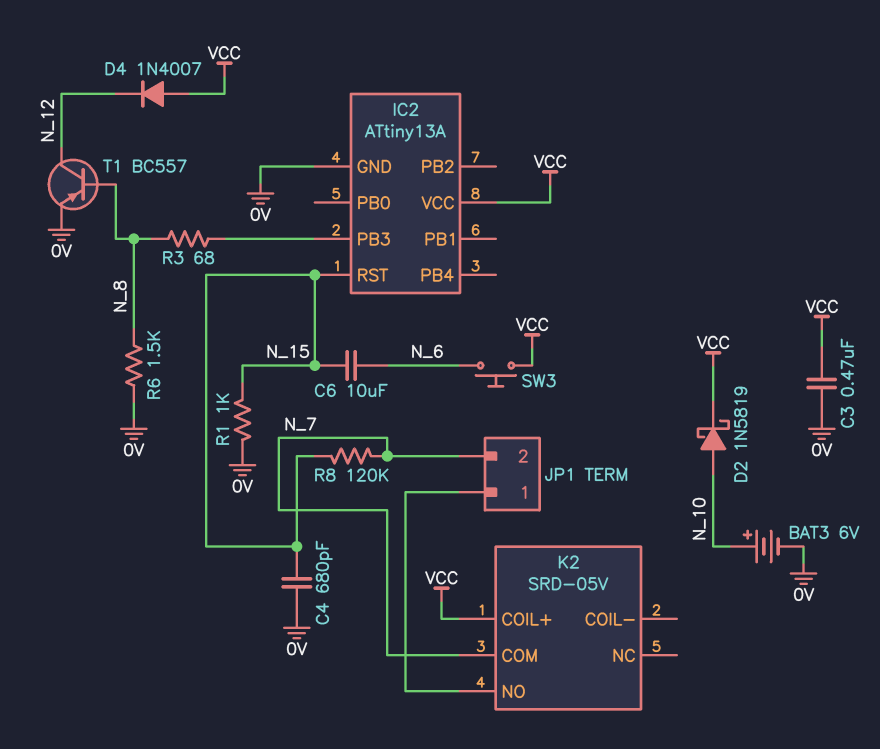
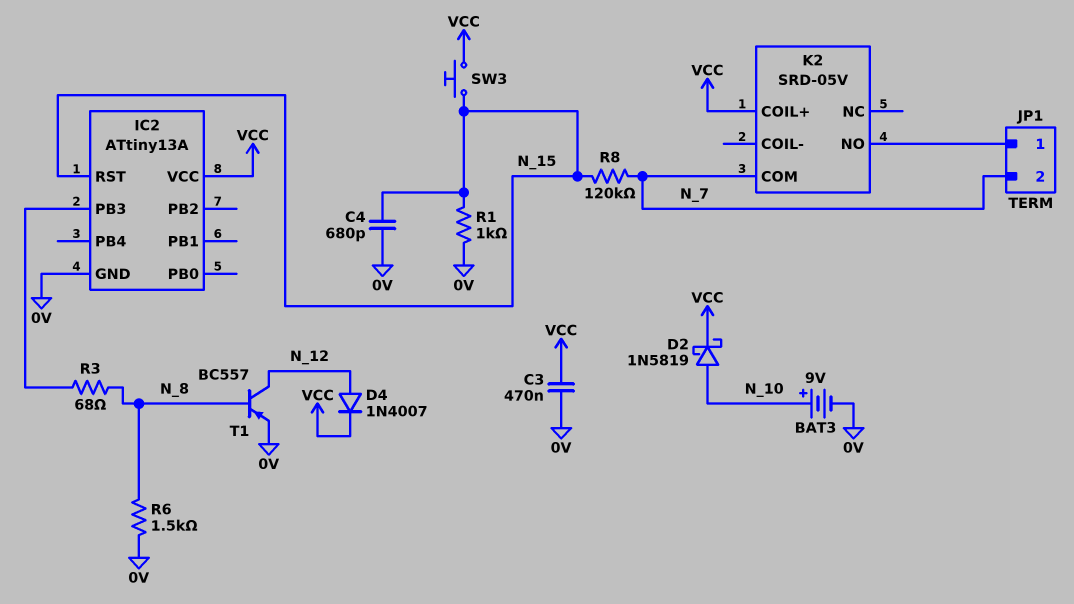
BAT3: 6V (plus N_10, minus 0V) -> 9V (plus N_10, minus 0V)
C6: 10uF (N_6, N_15) -> none
D4: diode 1N4007 (A VCC, K N_12) -> diode 1N4007 (A N_12, K VCC)
SW3: button (N_6, VCC) -> button (N_15, VCC)

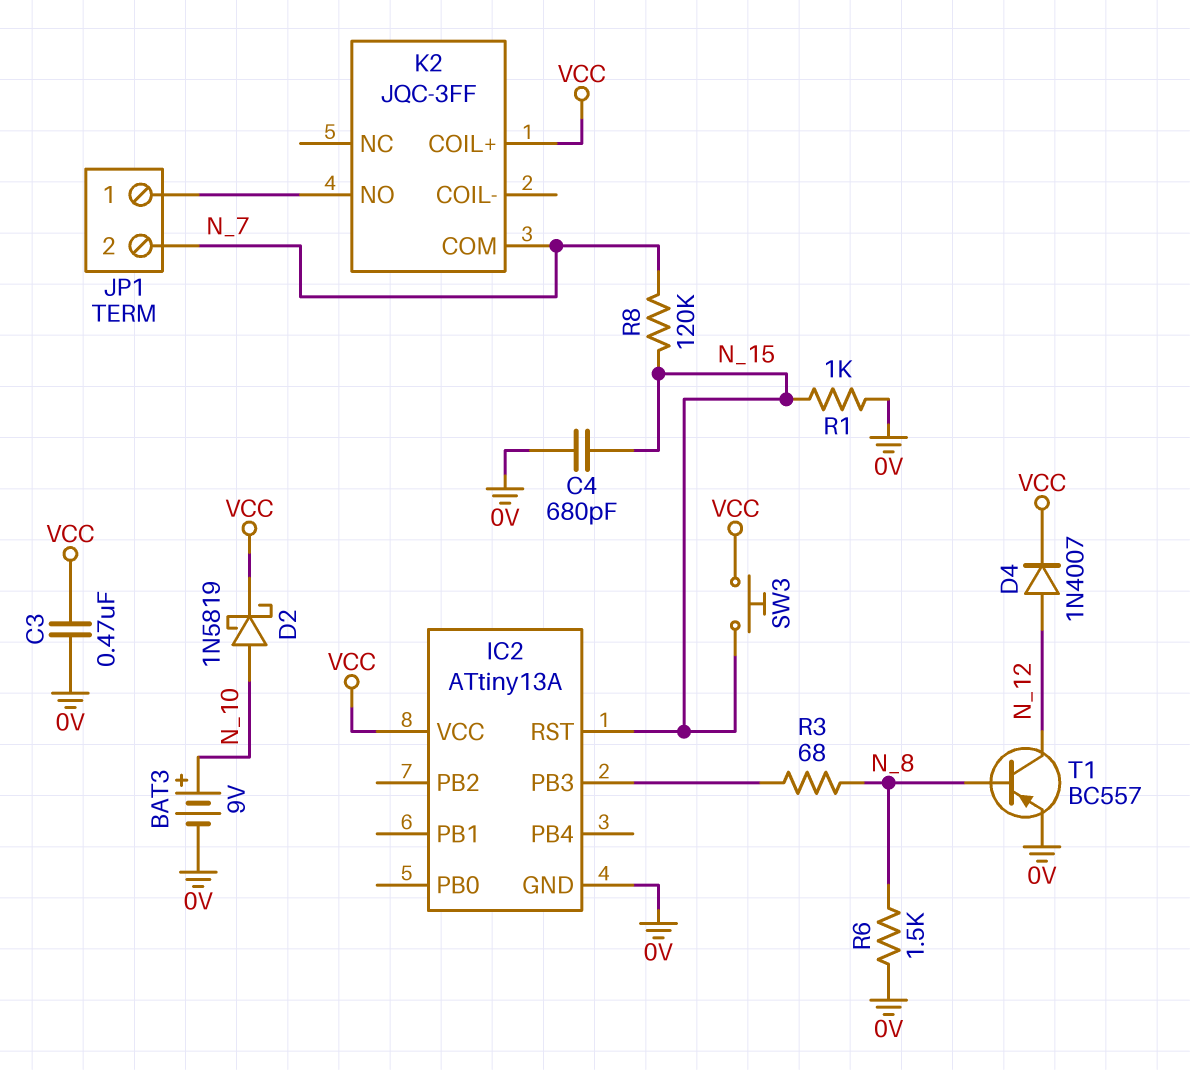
K2: SRD-05V -> JQC-3FF

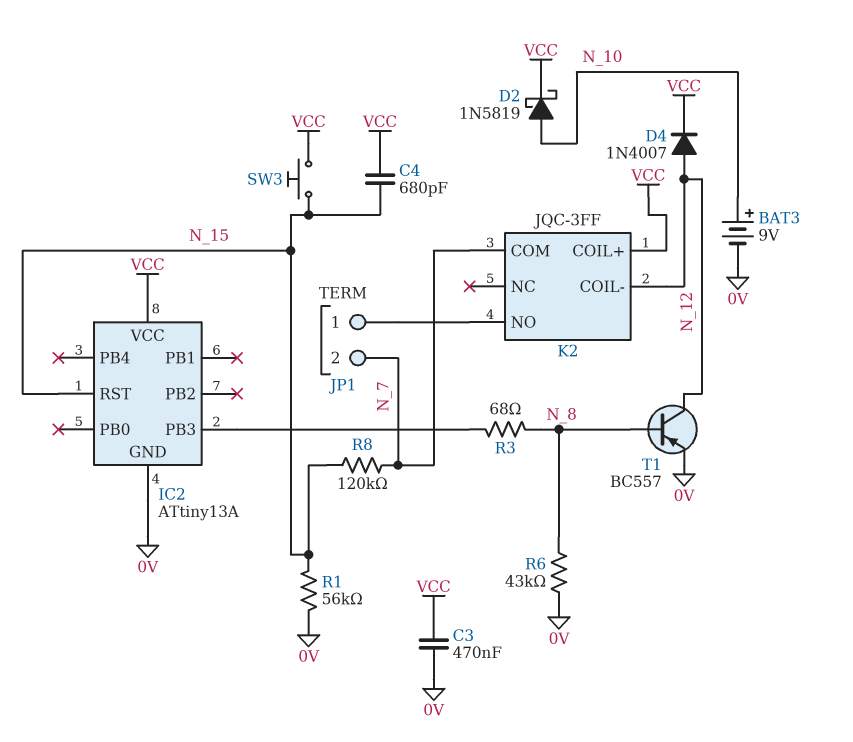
C4: 680pF (0V, N_15) -> 680pF (N_15, VCC)
K2 pin COIL-: none -> N_12
R1: 1k (0V, N_15) -> 56k (0V, N_15)
R6: 1.5k (0V, N_8) -> 43k (0V, N_8)

